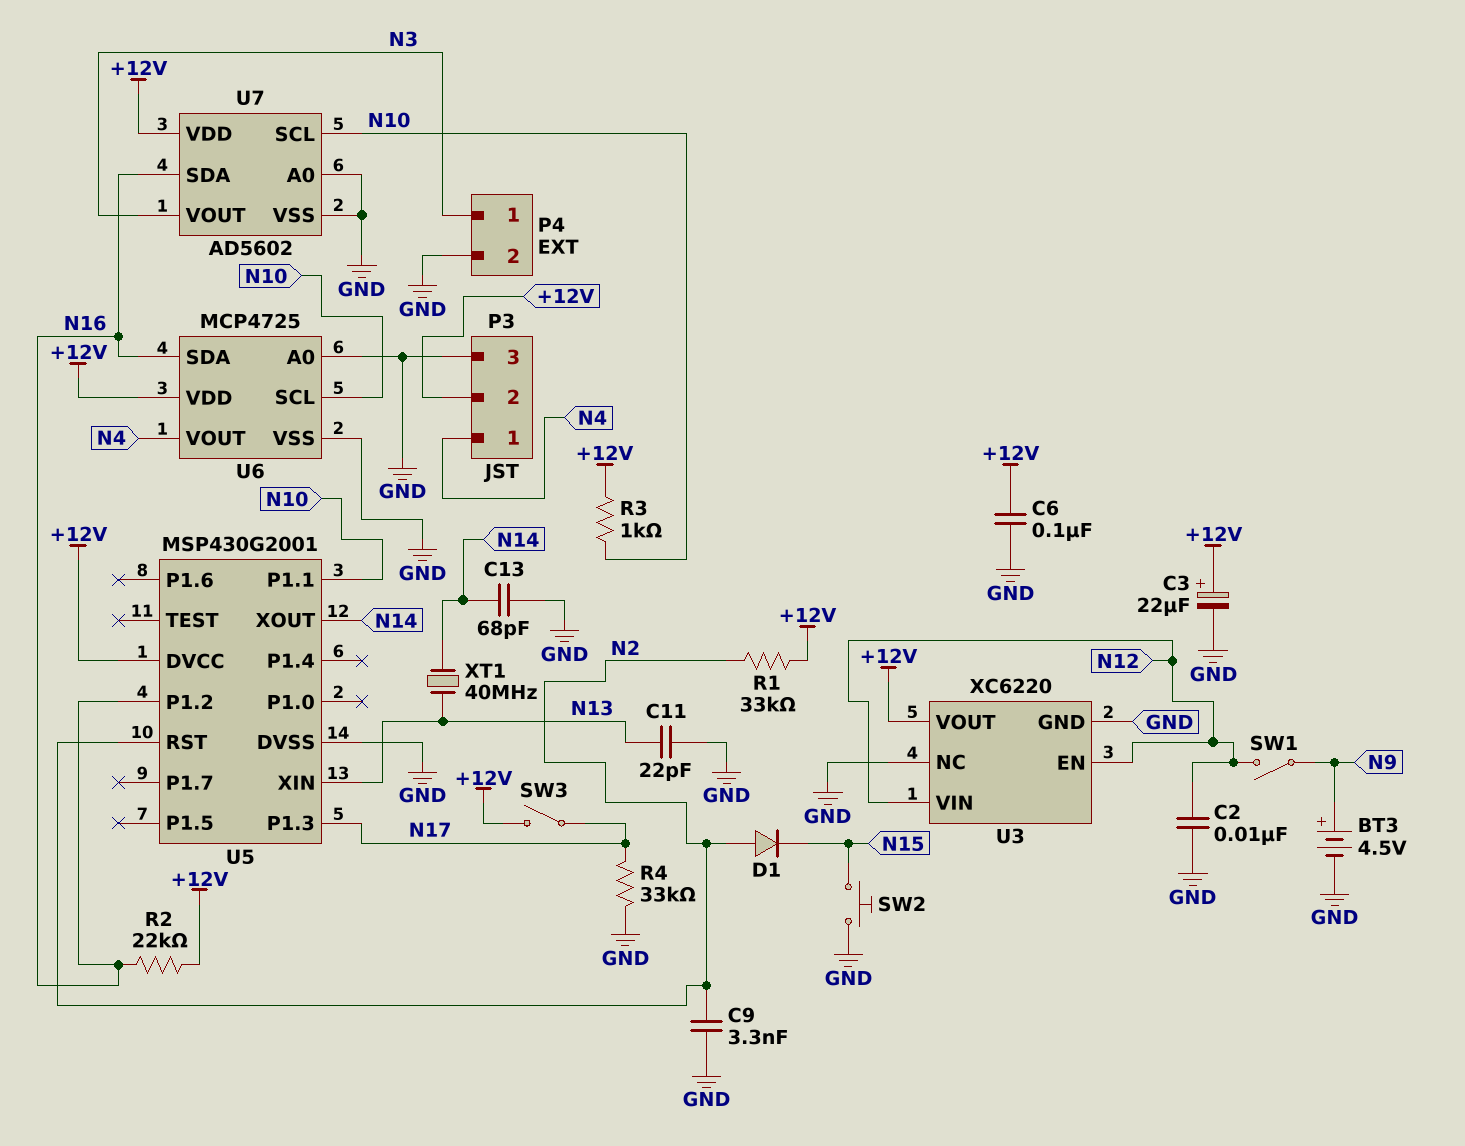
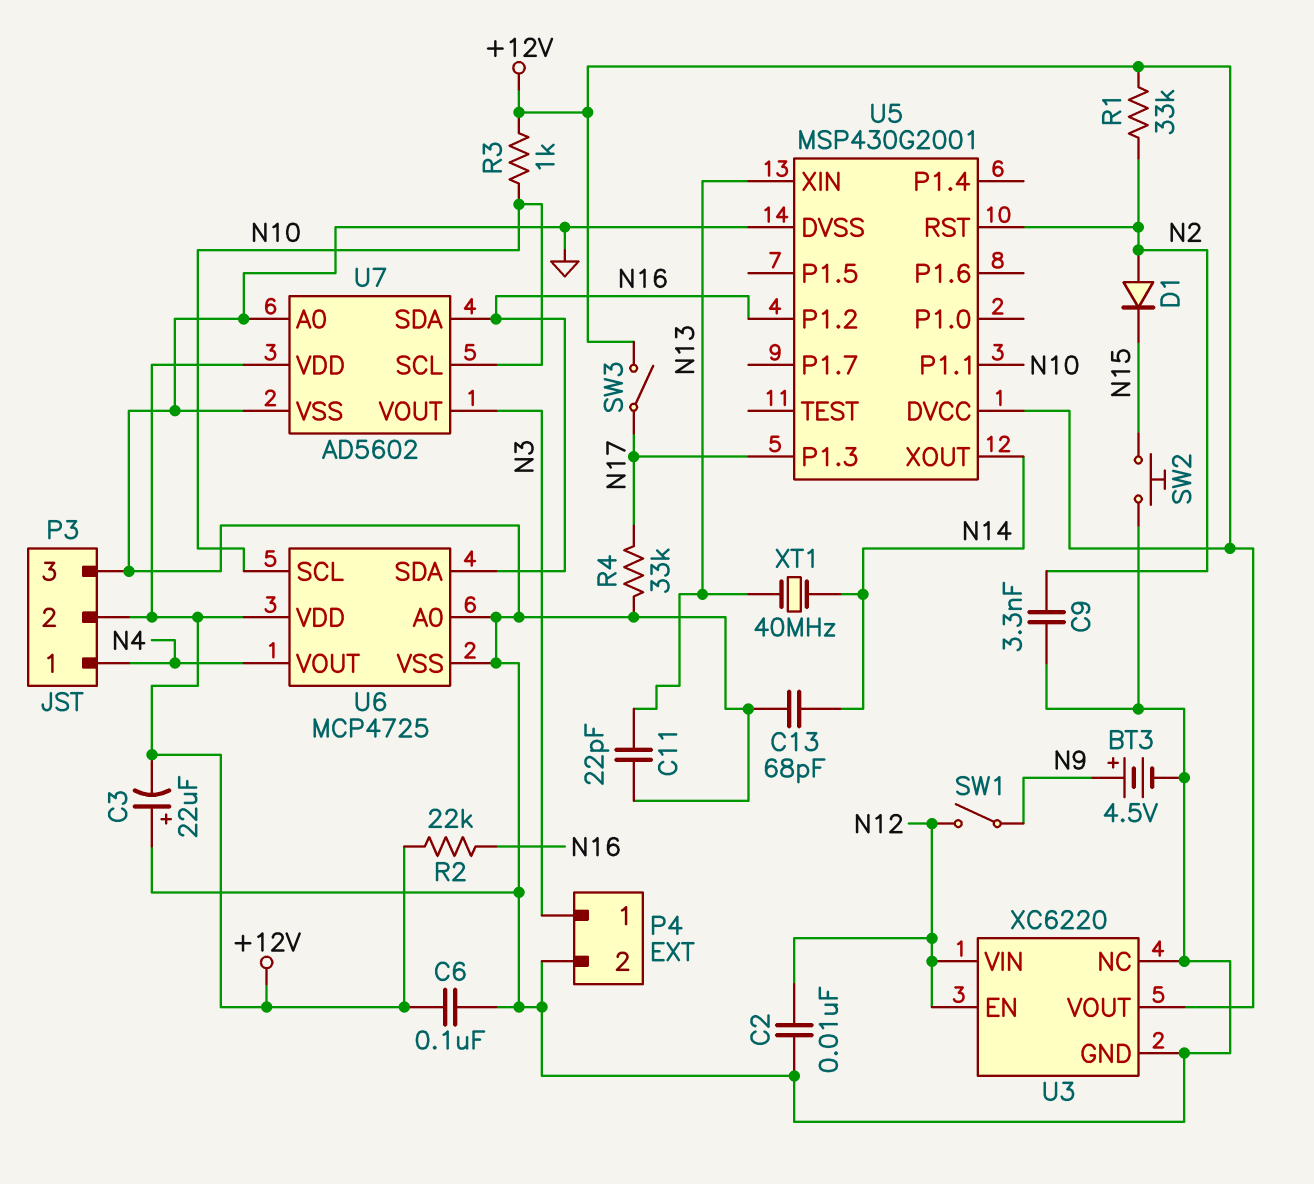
C3: 22uF (plus +12V, minus GND) -> 22uF (plus GND, minus +12V)

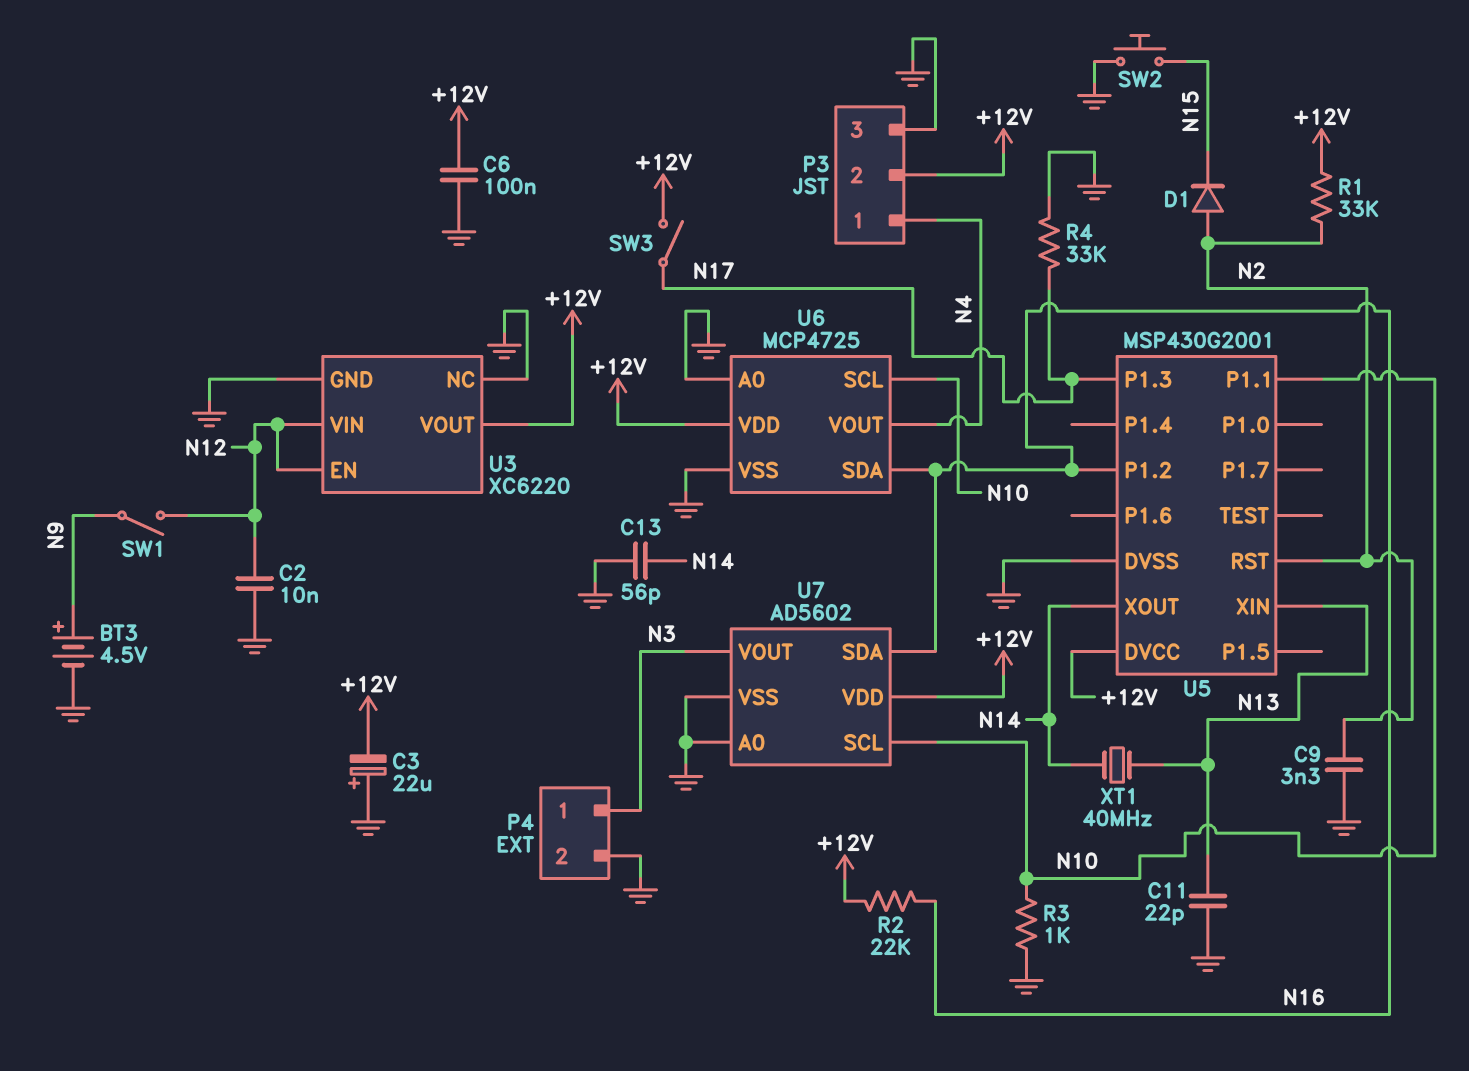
C13: 68pF (GND, N14) -> 56pF (GND, N14)
R3: 1k (+12V, N10) -> 1k (GND, N10)

